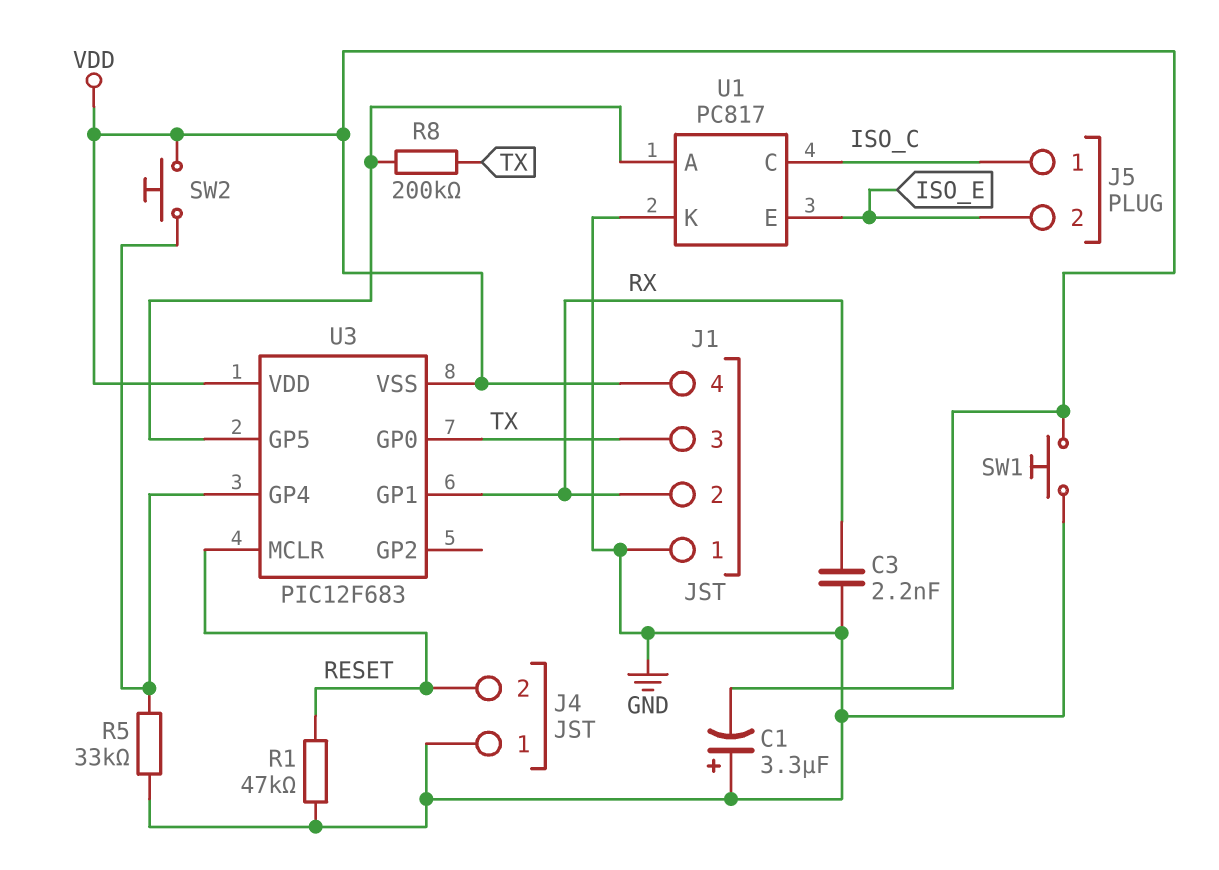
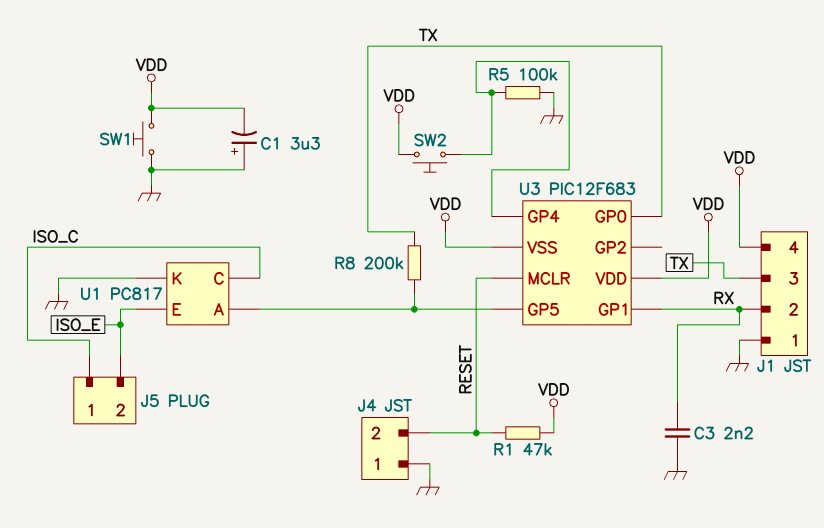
R1: 47k (GND, RESET) -> 47k (RESET, VDD)
R5: 33k (GND, U3/GP4) -> 100k (GND, U3/GP4)

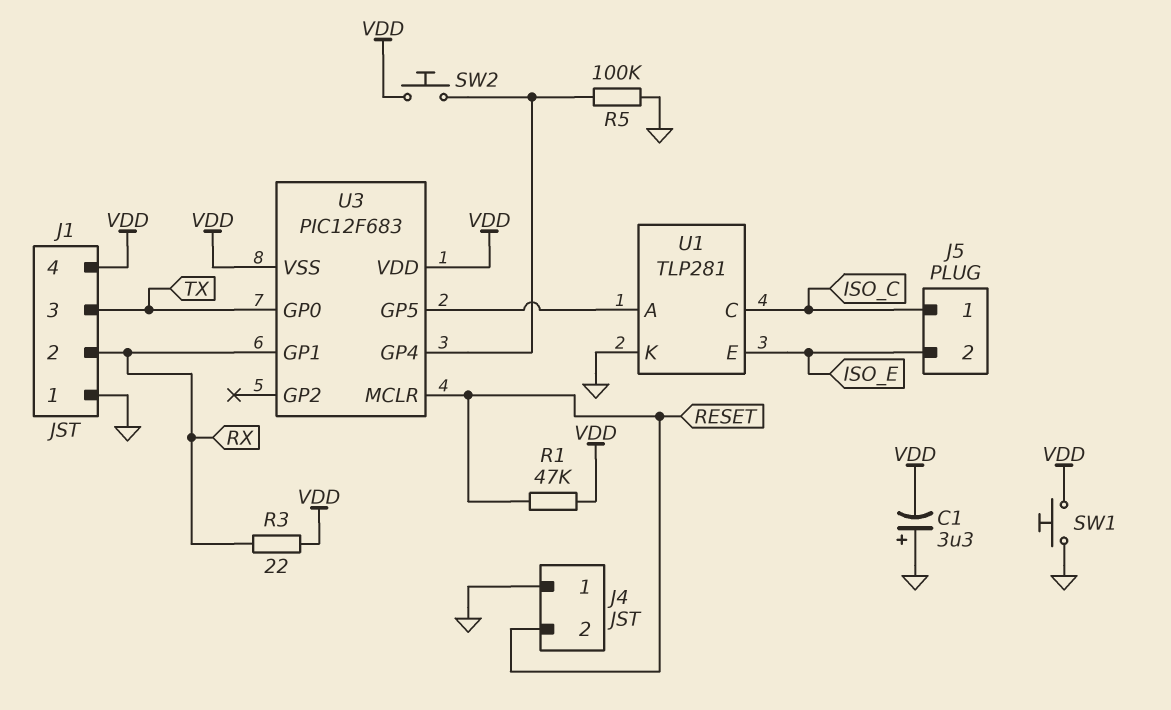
C3: 2.2nF (GND, RX) -> none
R3: none -> 22 (RX, VDD)
R8: 200k (TX, U1/A) -> none
U1: PC817 -> TLP281

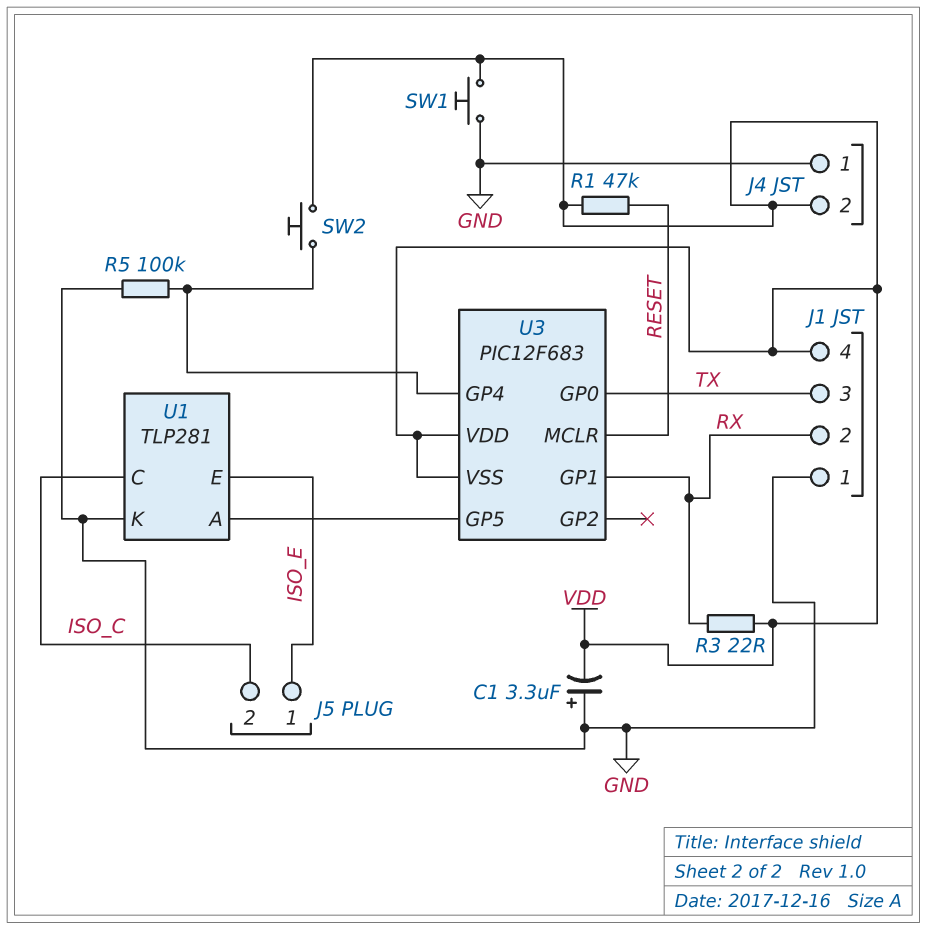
J4 pin 2: RESET -> VDD
J5 pin 1: ISO_C -> ISO_E
J5 pin 2: ISO_E -> ISO_C

